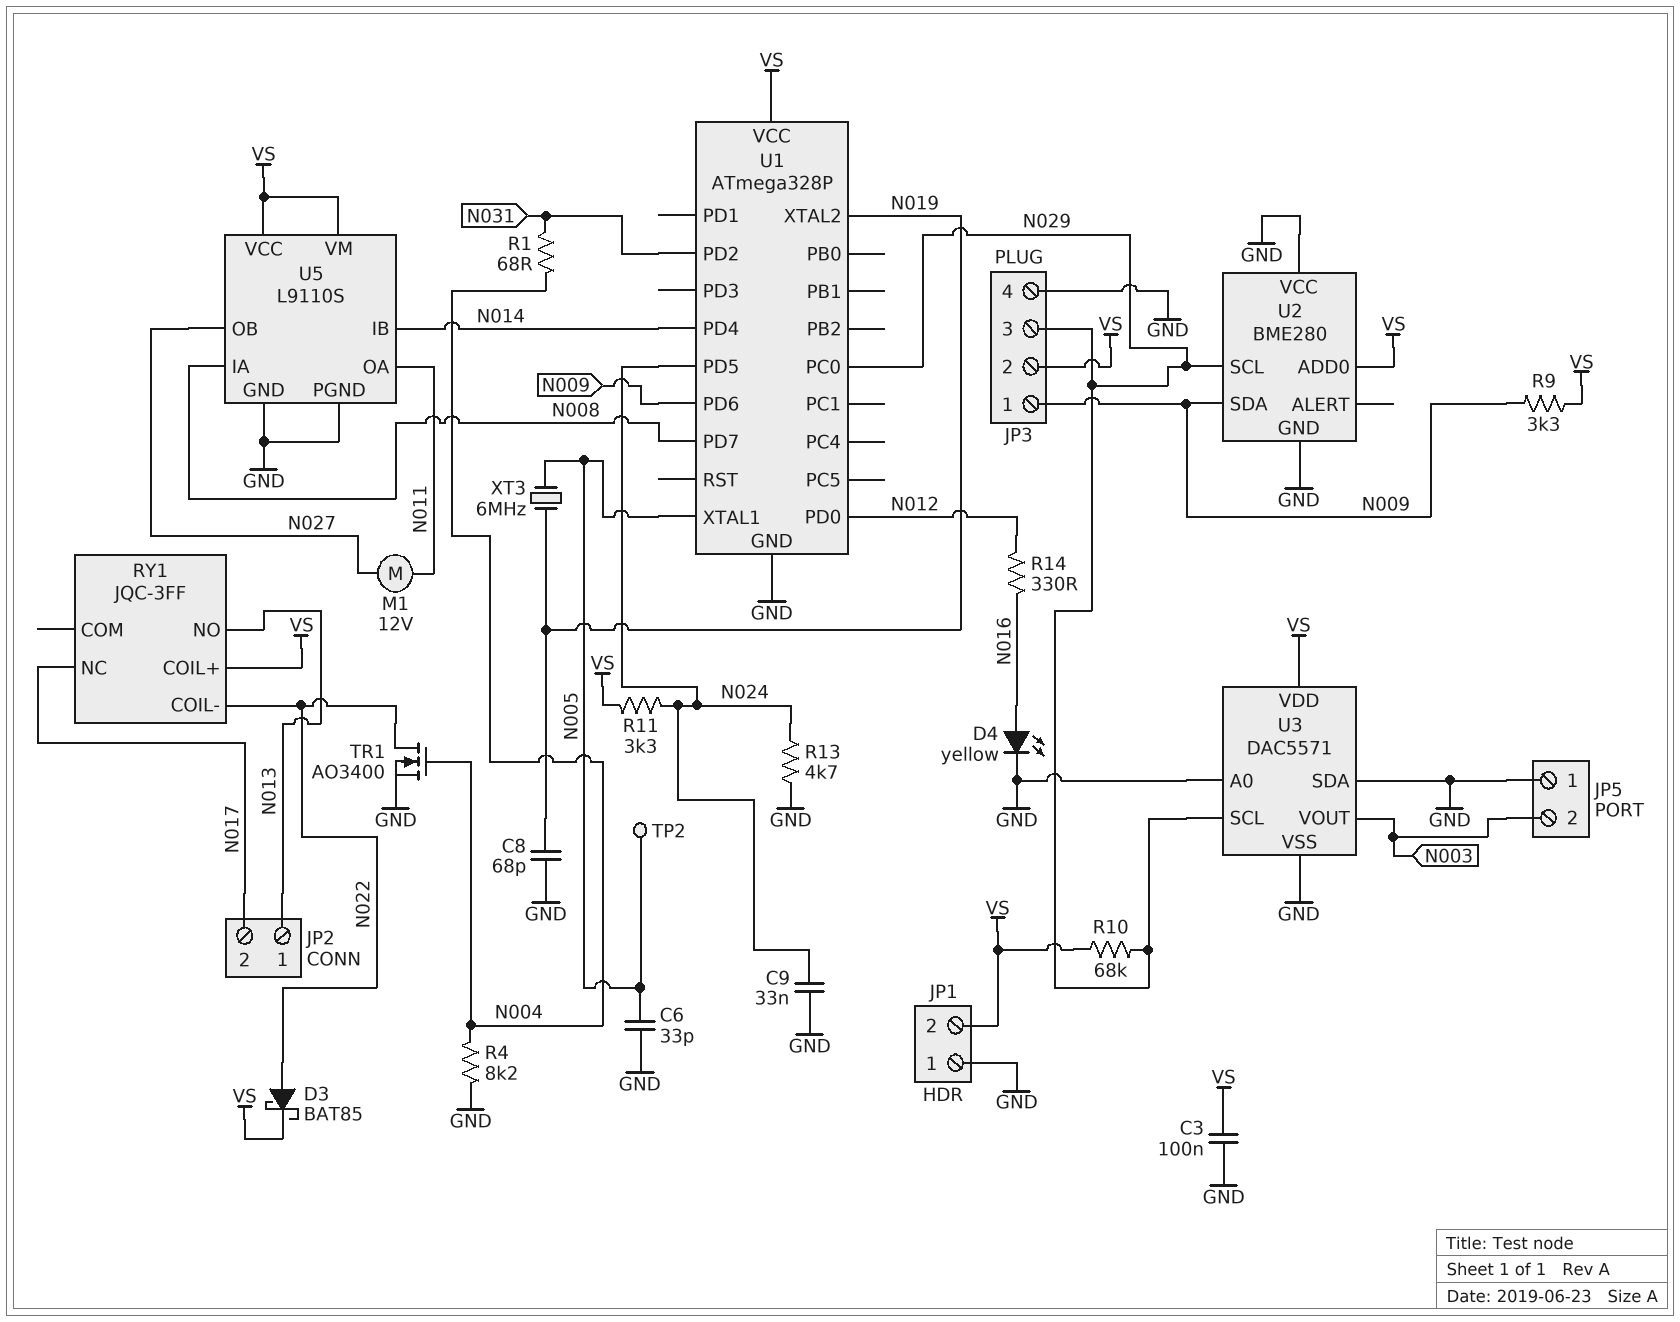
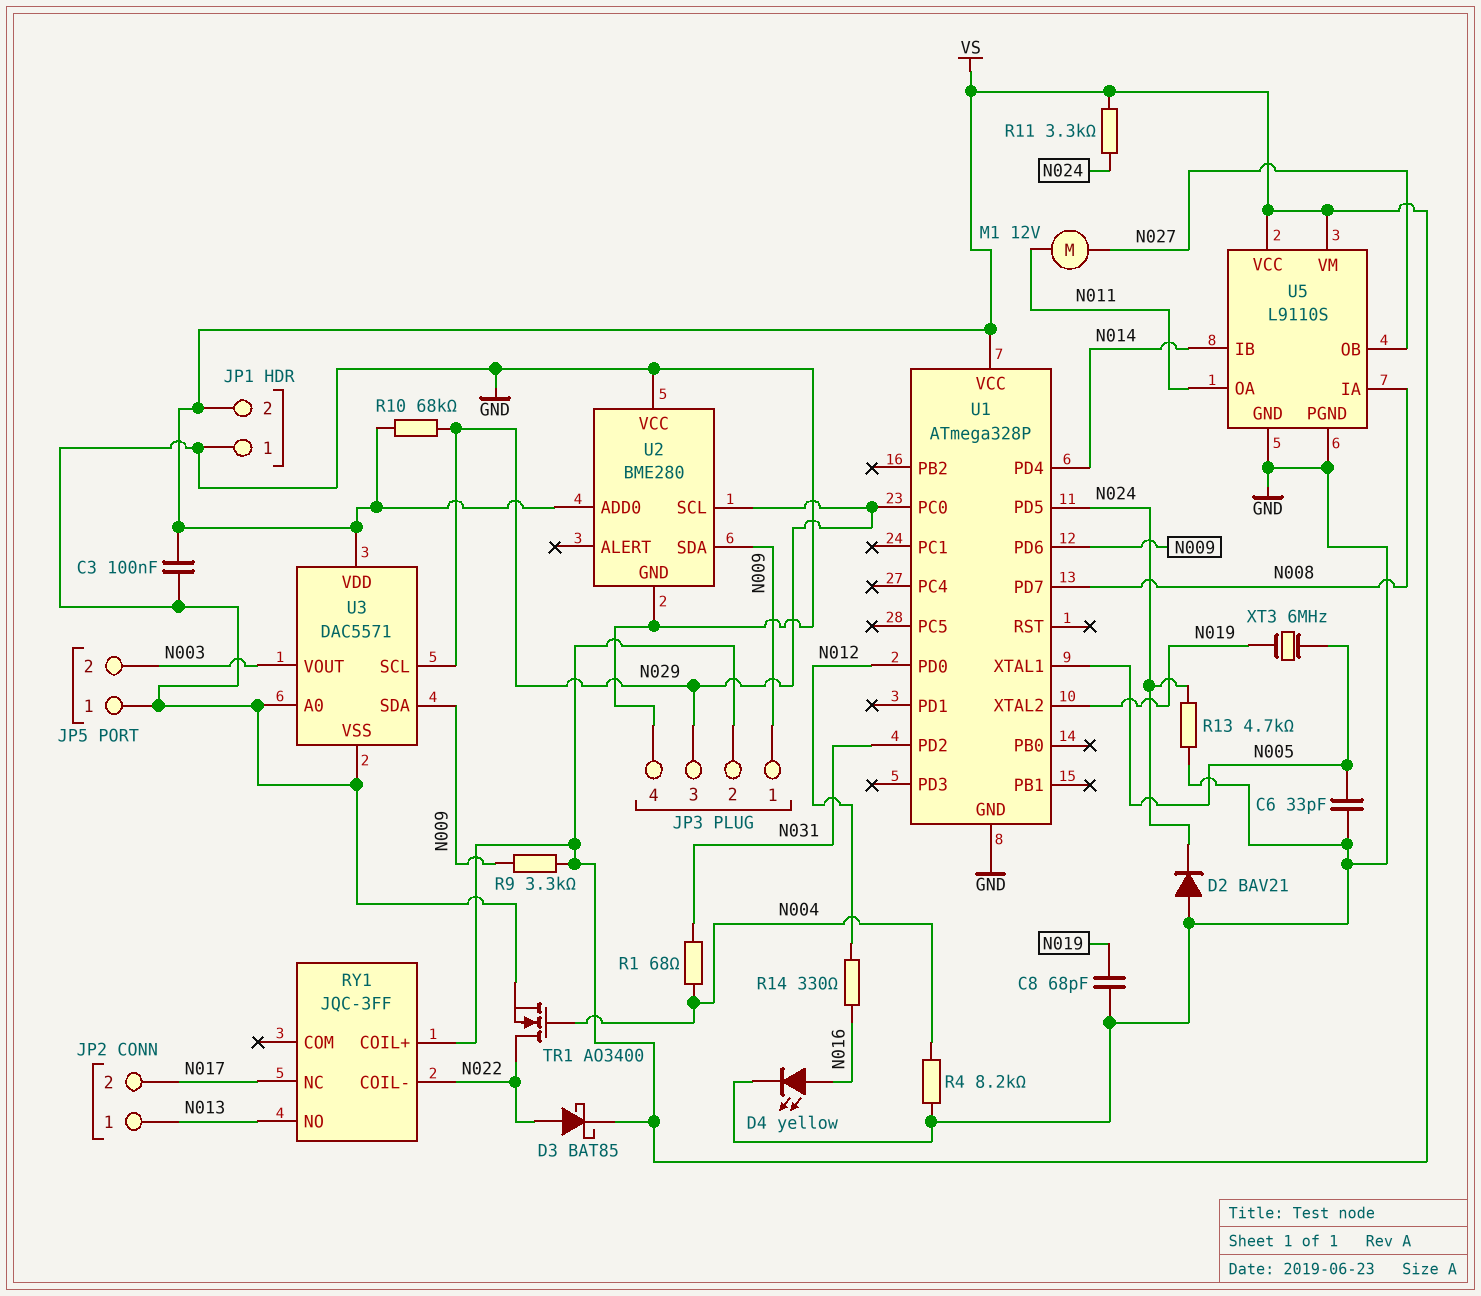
C9: 33nF (GND, N024) -> none
D2: none -> diode BAV21 (A GND, K N024)
TP2: test point (N005) -> none
U3 pin SDA: GND -> N009

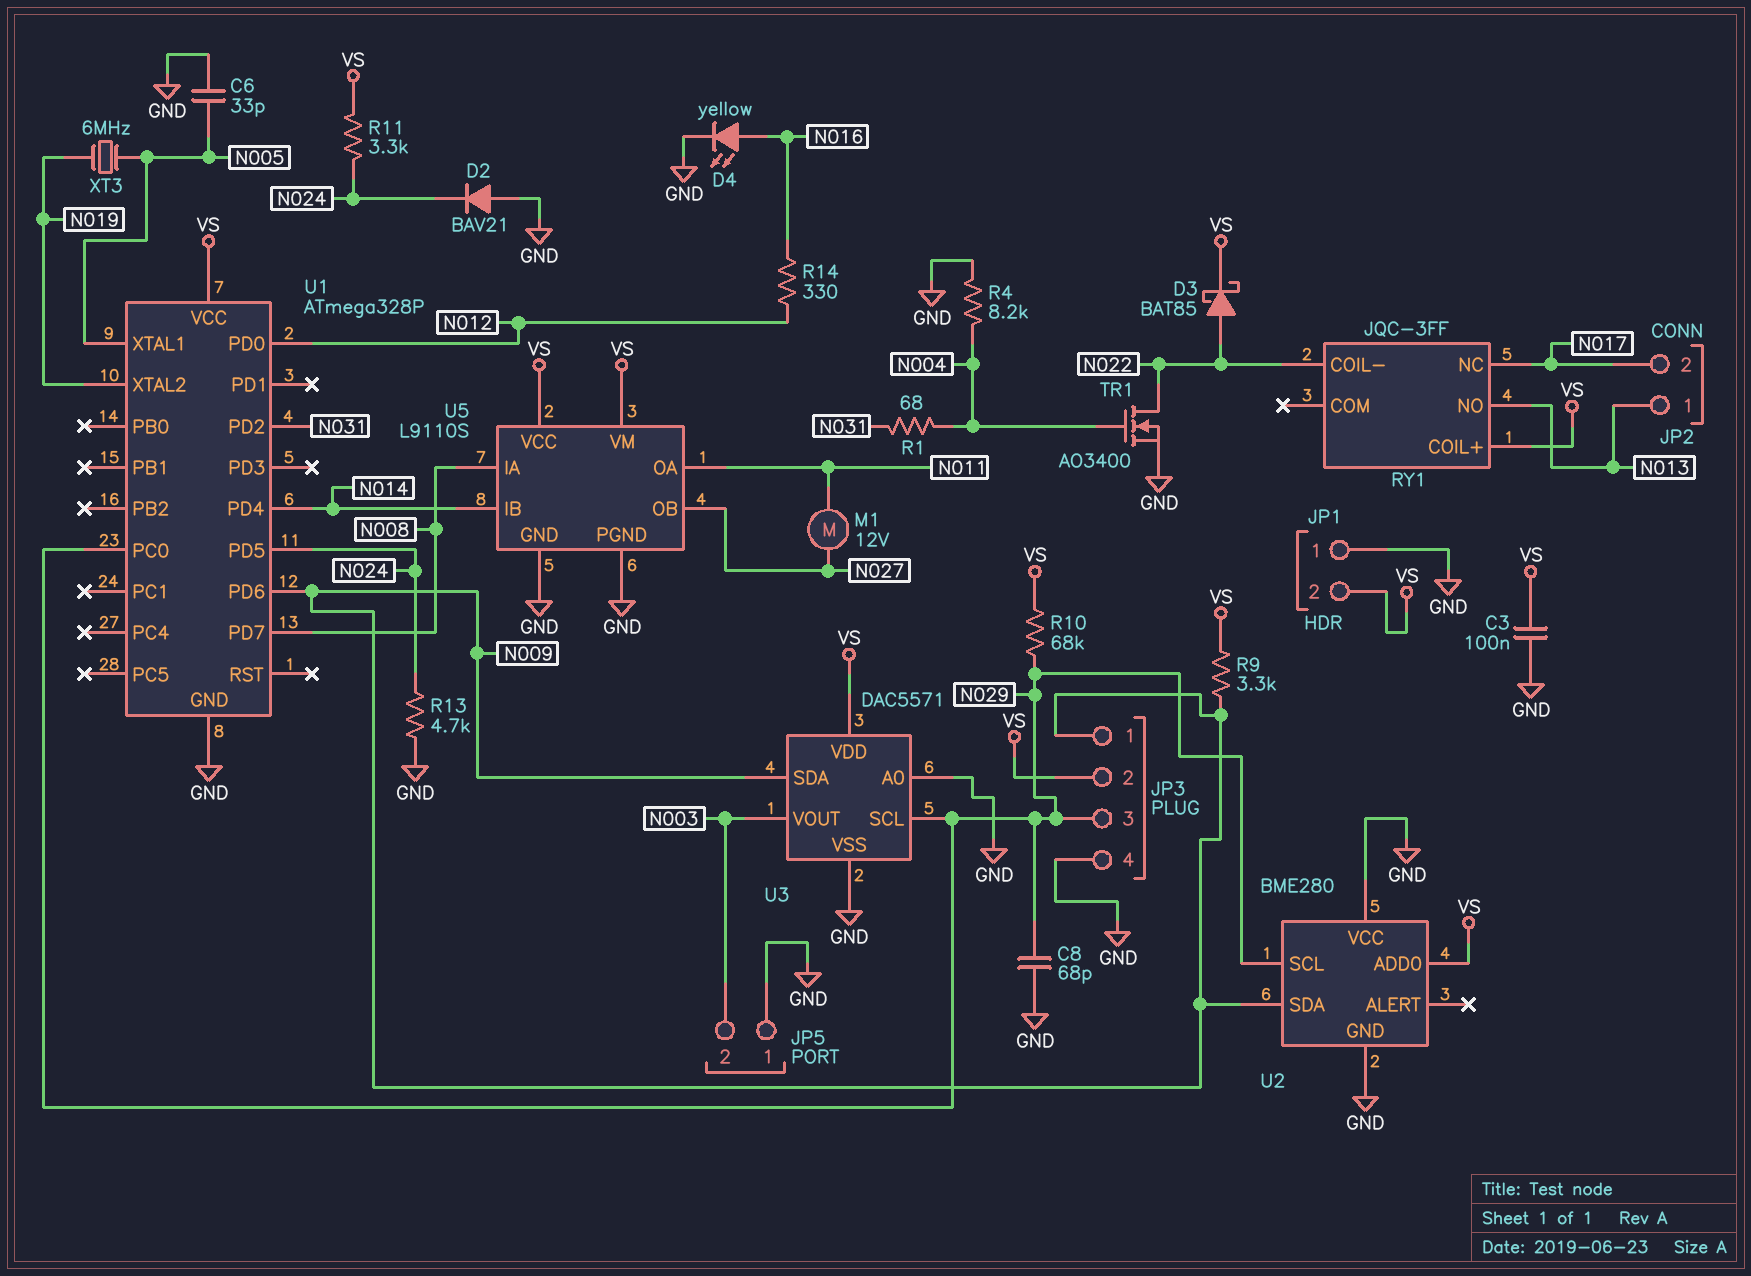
C8: 68pF (GND, N019) -> 68pF (GND, N029)

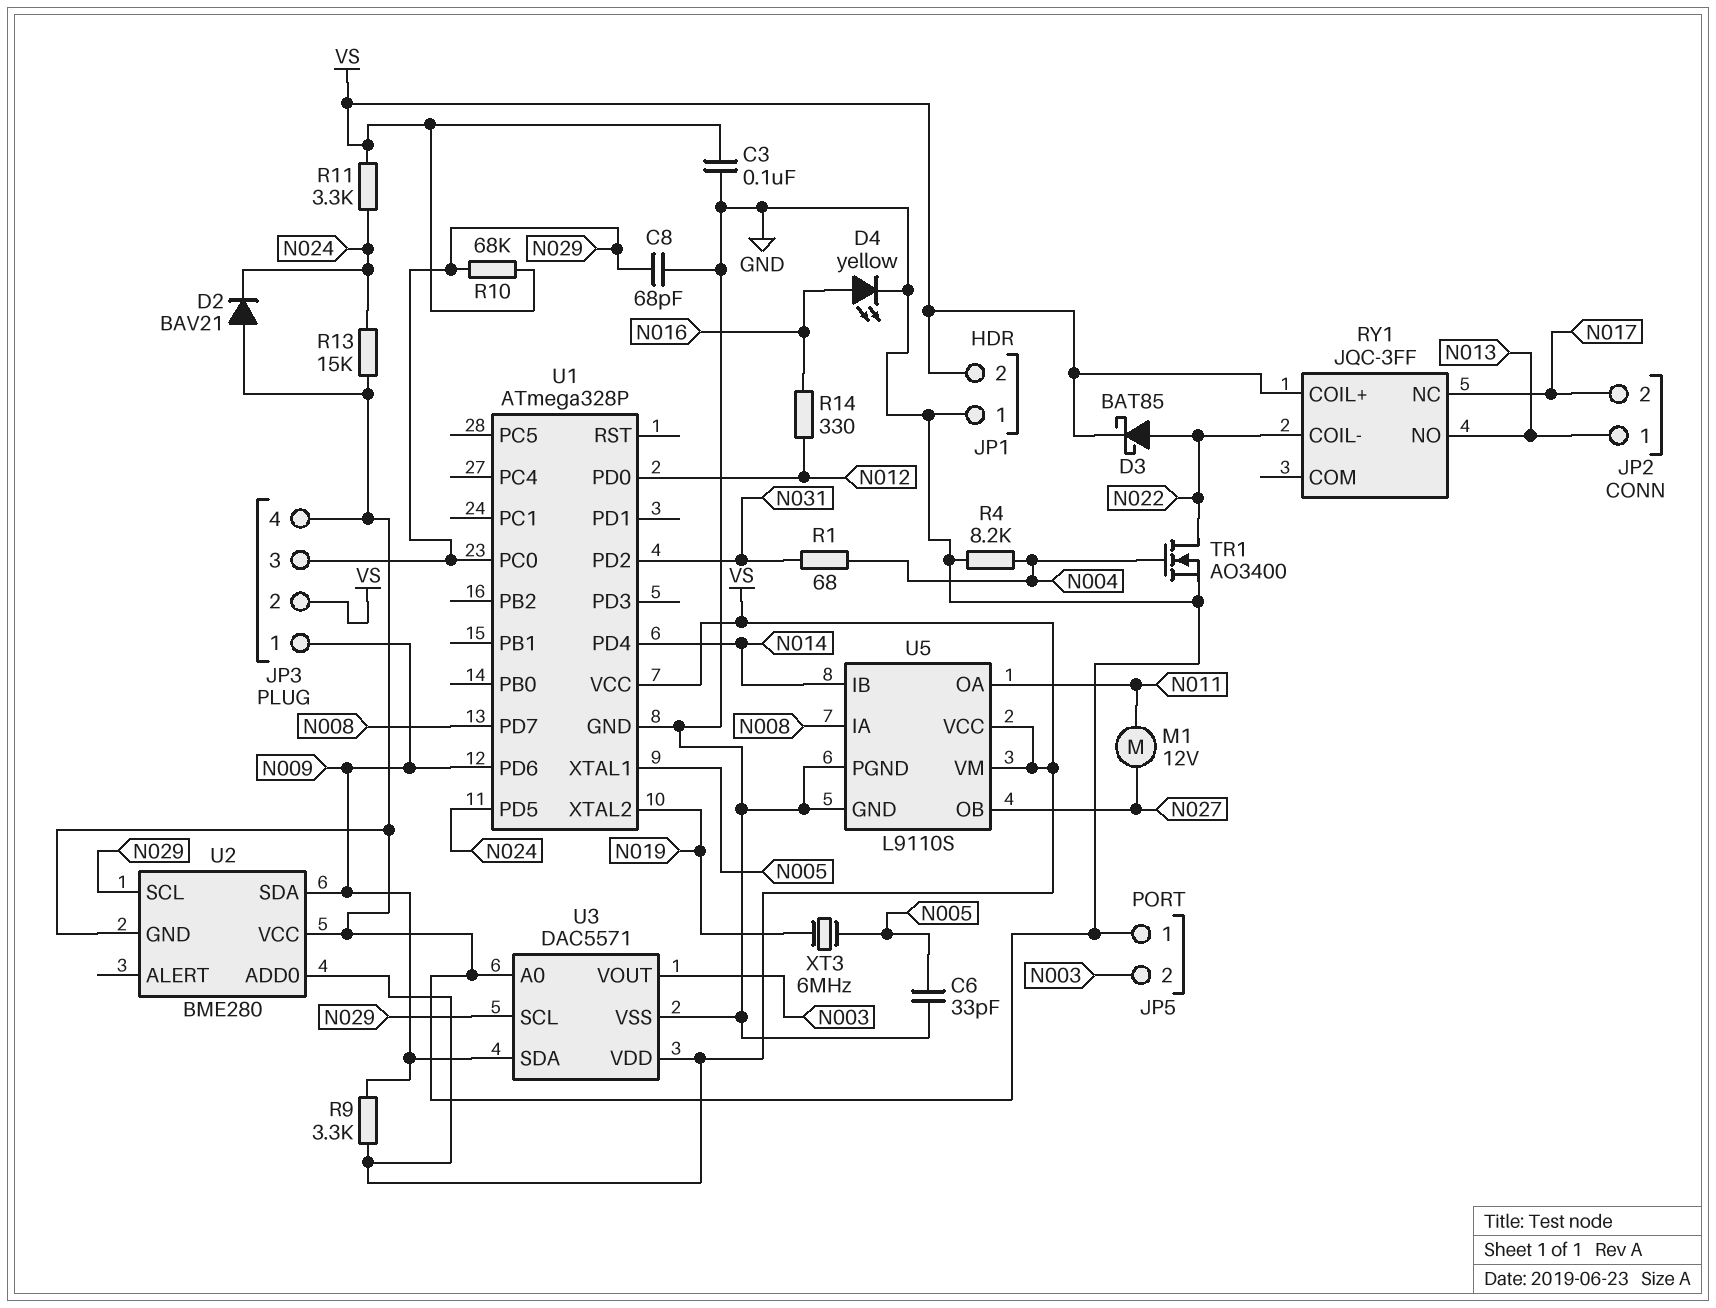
R13: 4.7k (GND, N024) -> 15k (GND, N024)

